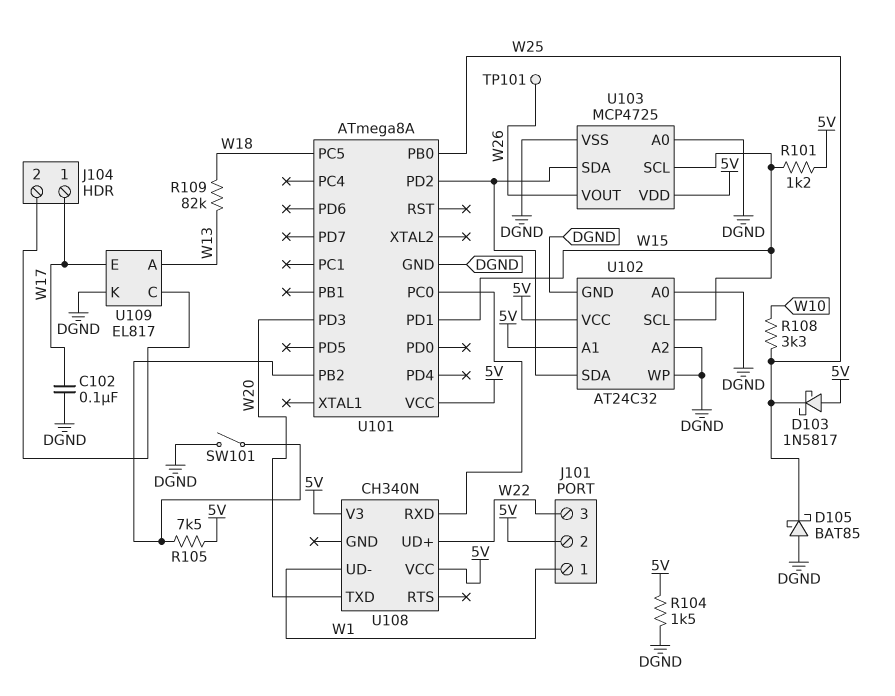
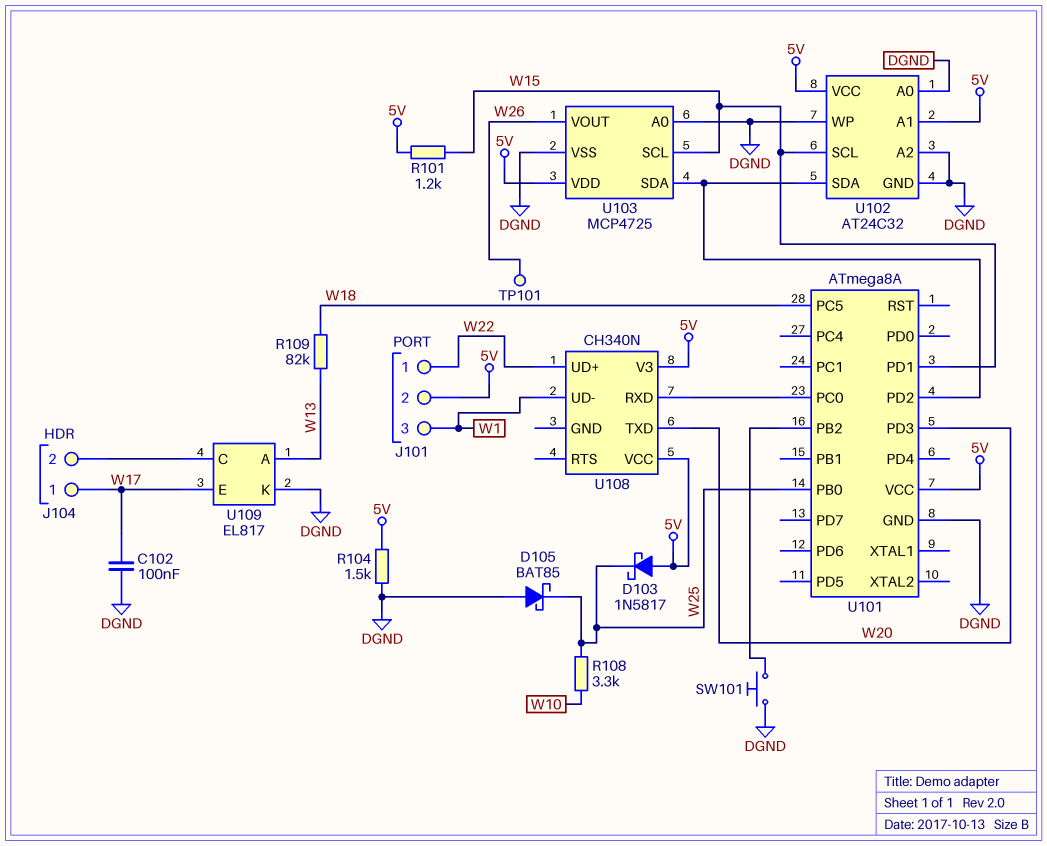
J101 pin 1: W1 -> W22
J101 pin 3: W22 -> W1
R105: 7.5k (5V, U101/PB2) -> none
SW101: switch (DGND, U101/PB2) -> button (DGND, U101/PB2)

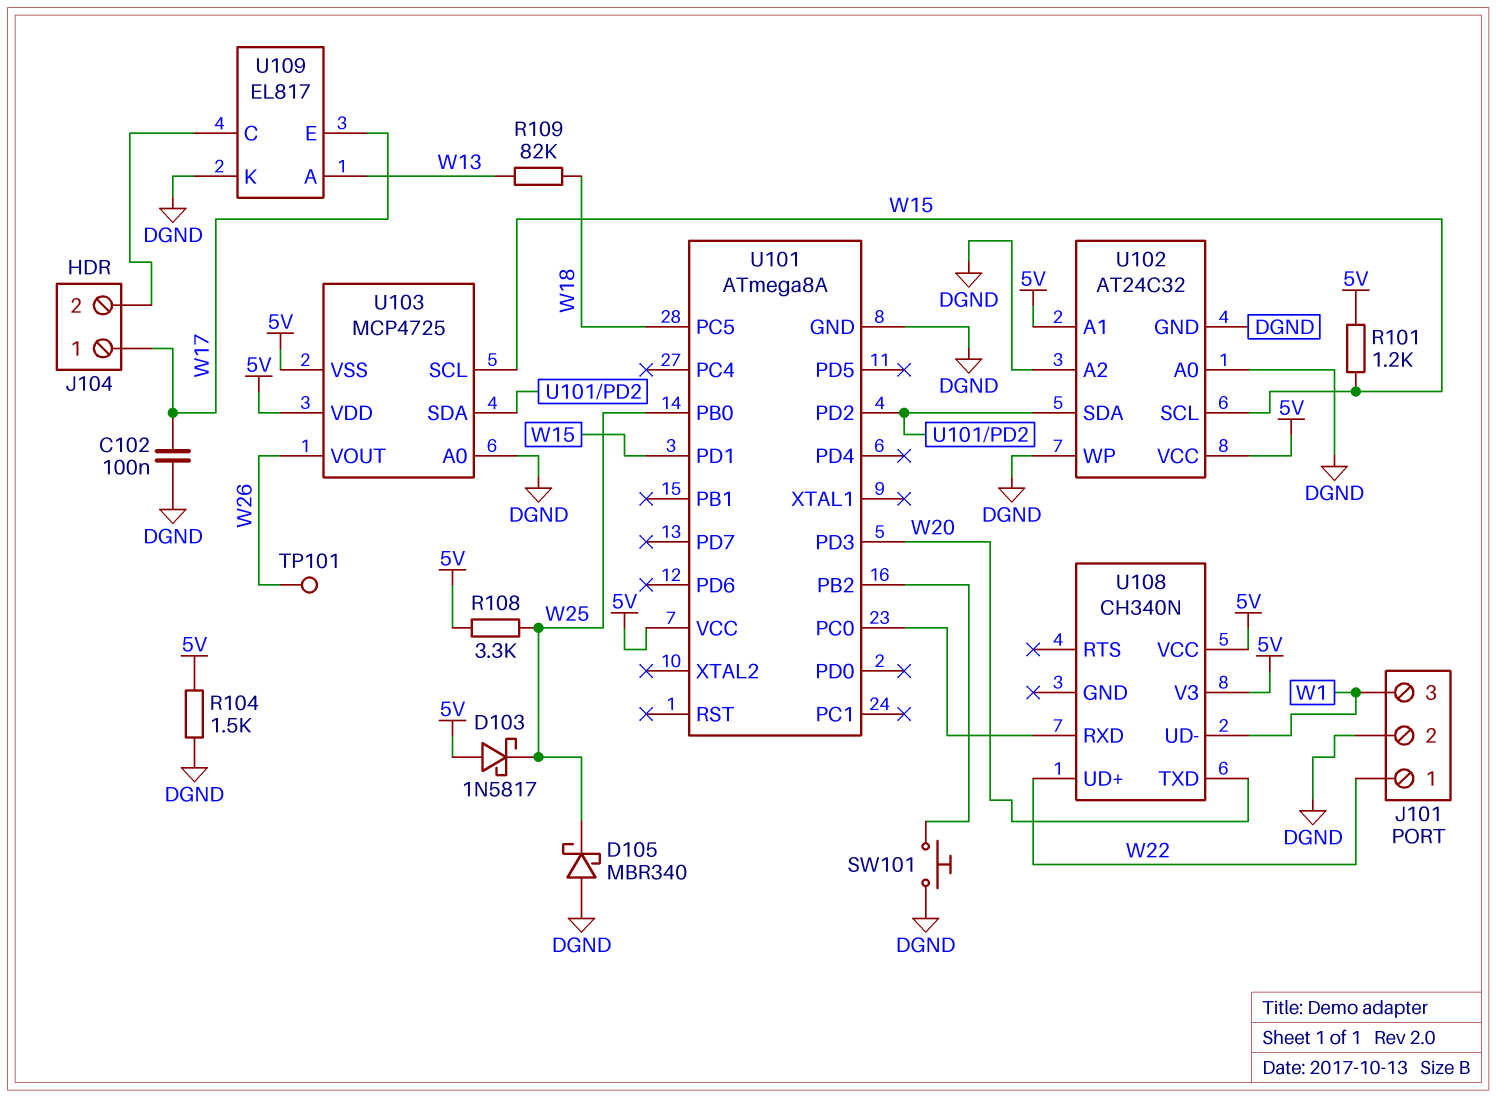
D105: schottky BAT85 (A DGND, K W25) -> schottky MBR340 (A DGND, K W25)
J101 pin 2: 5V -> DGND
R108: 3.3k (W10, W25) -> 3.3k (5V, W25)
U103 pin VSS: DGND -> 5V

